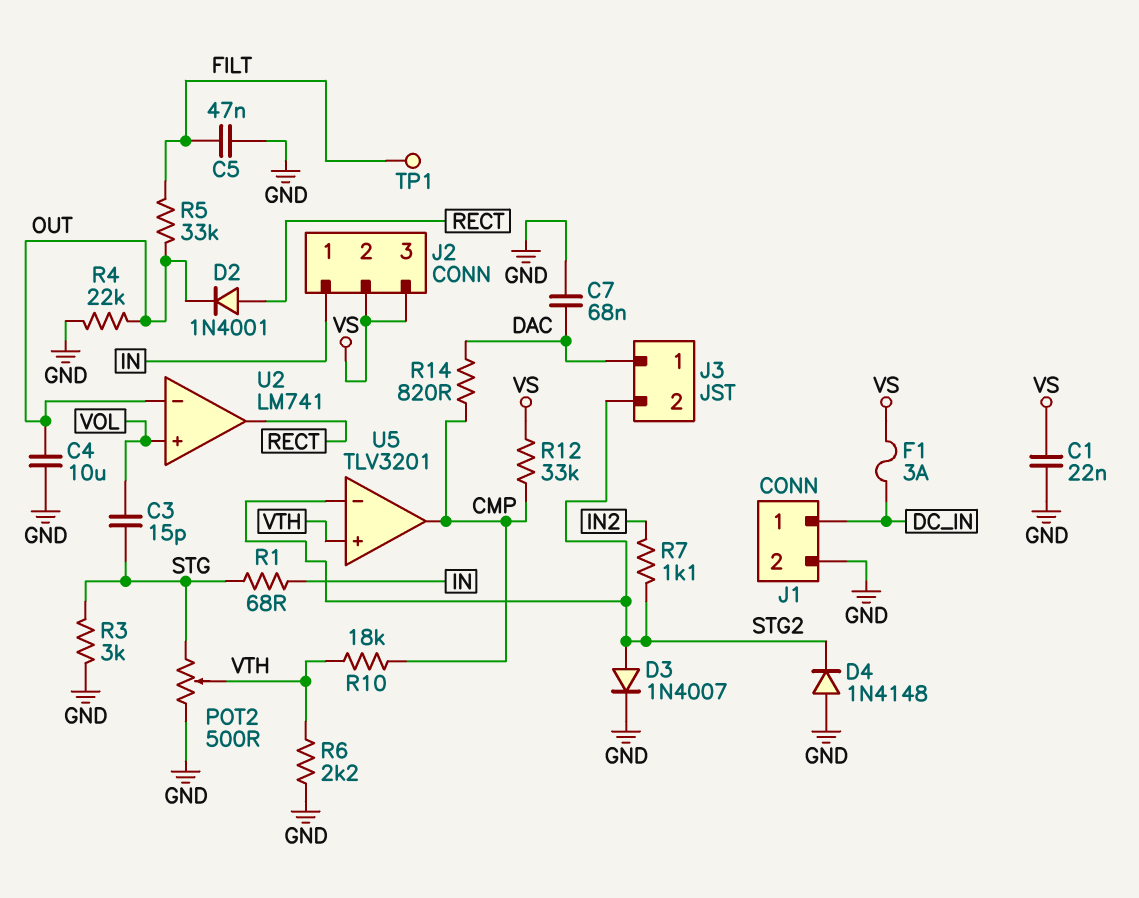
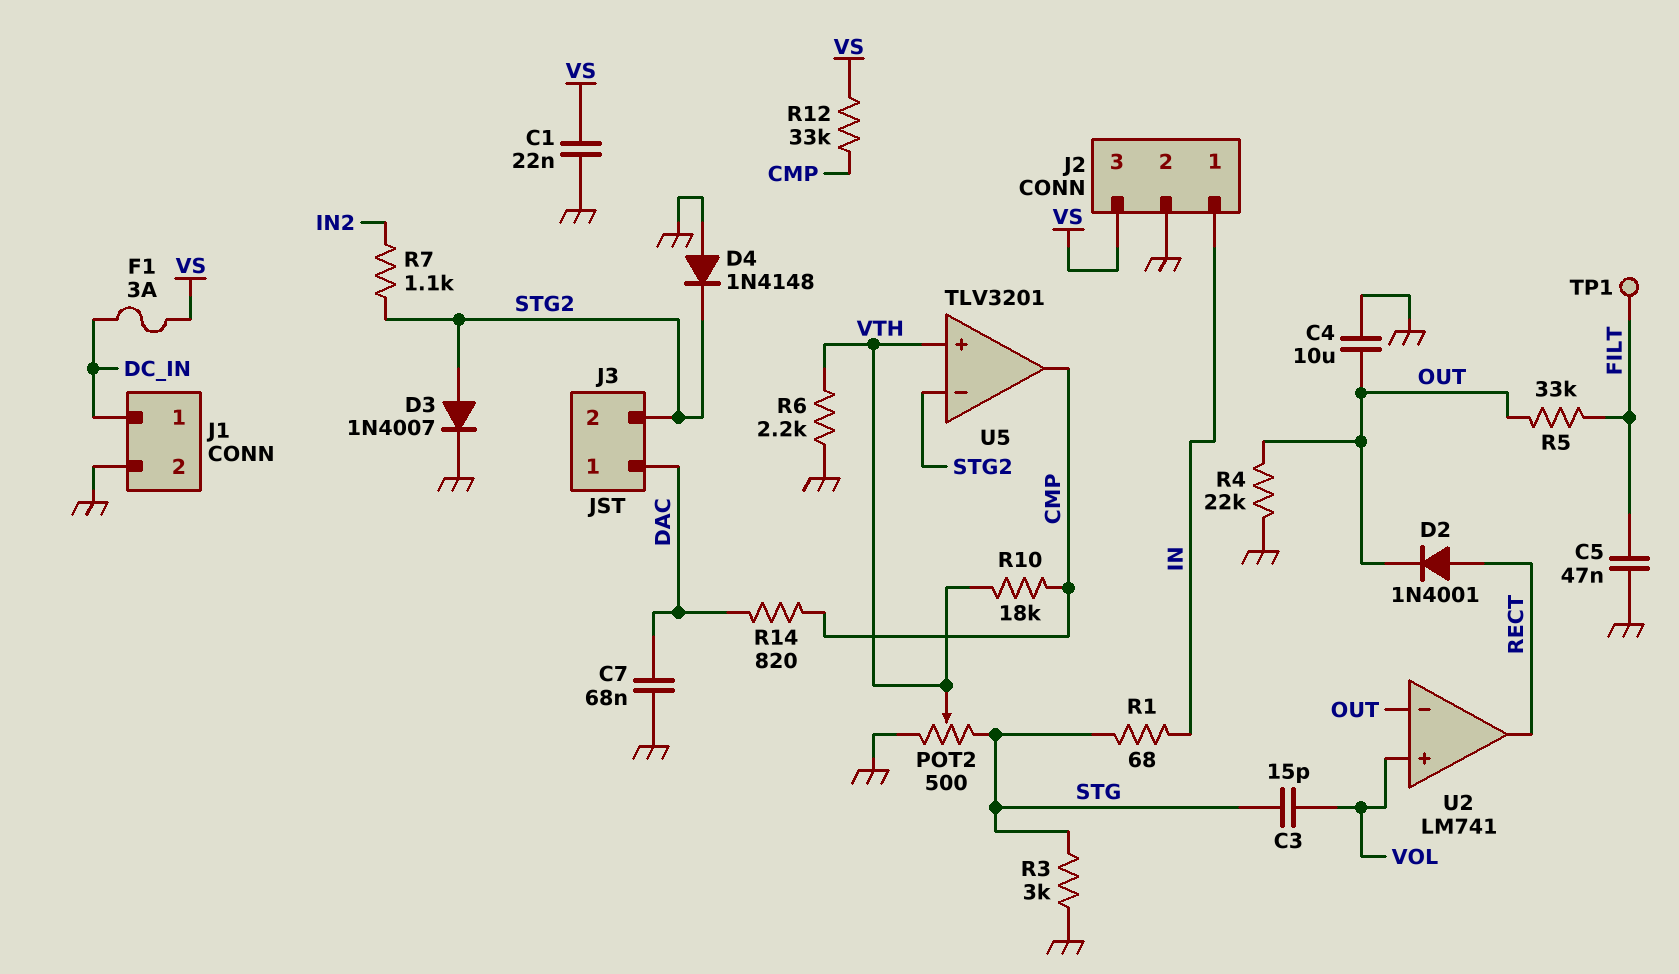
J2 pin 2: VS -> GND

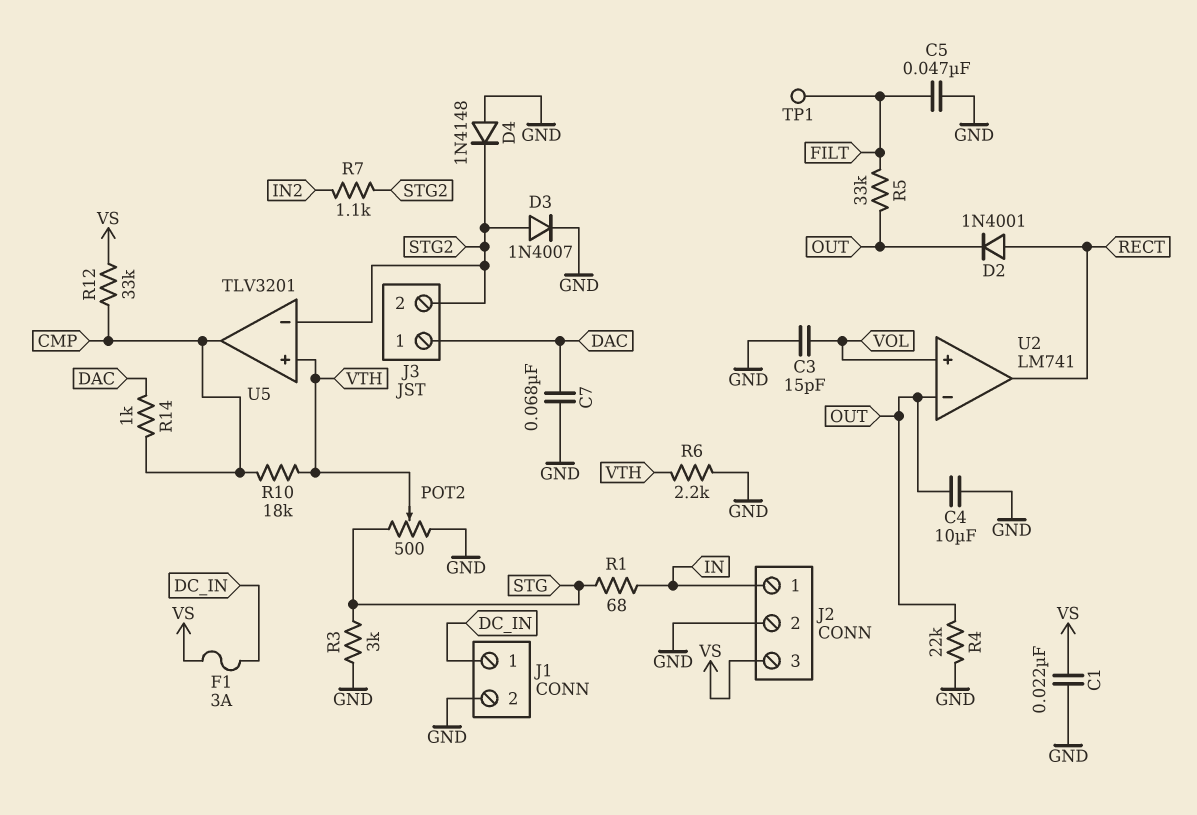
C3: 15pF (STG, VOL) -> 15pF (GND, VOL)
R14: 820 (CMP, DAC) -> 1k (CMP, DAC)

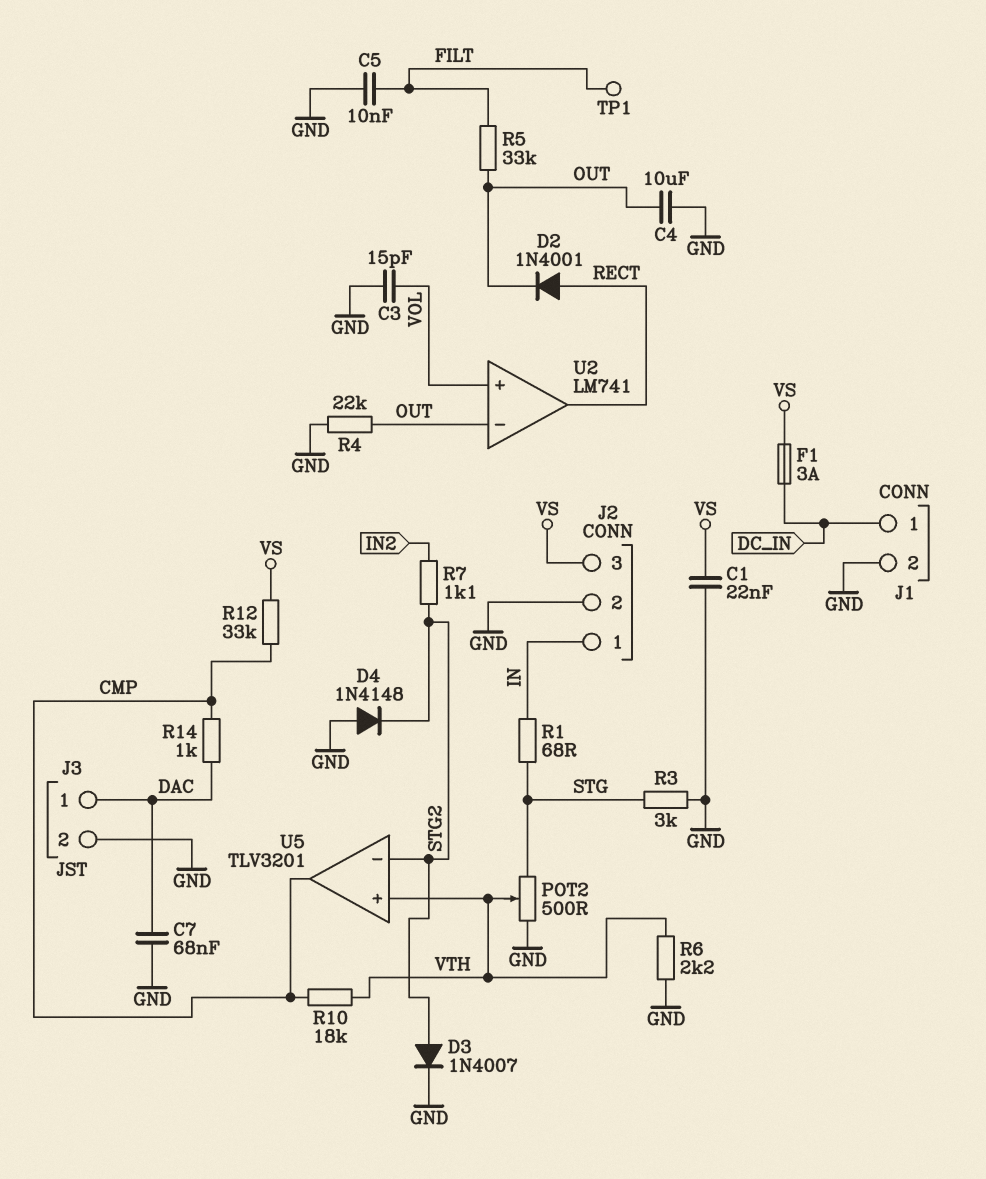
C5: 47nF (FILT, GND) -> 10nF (FILT, GND)
J3 pin 2: STG2 -> GND

